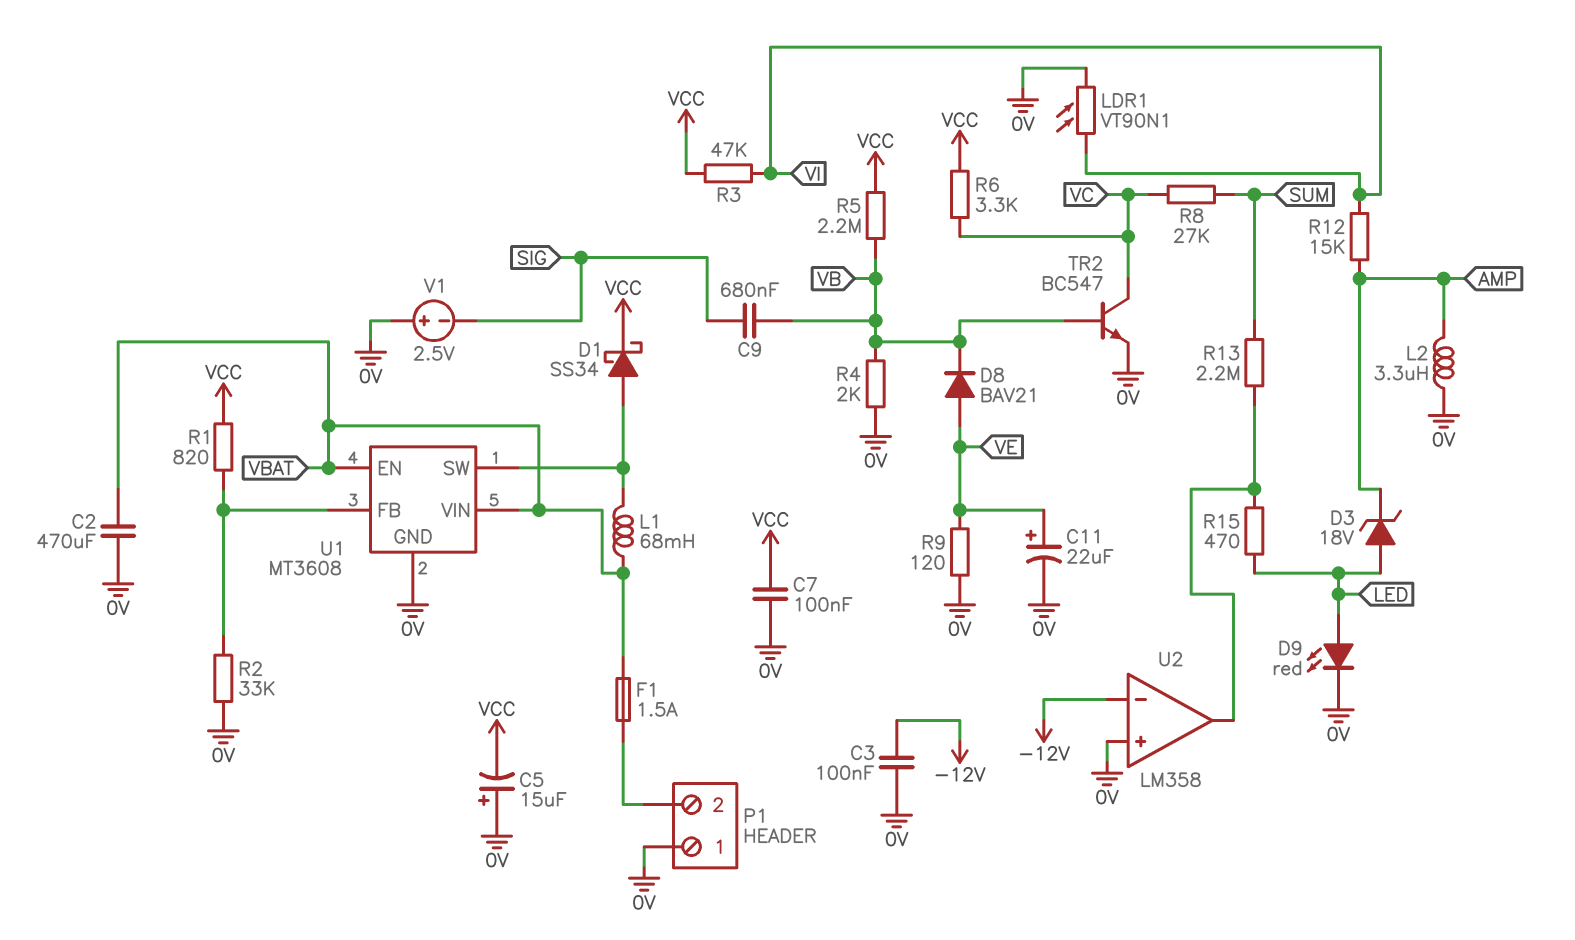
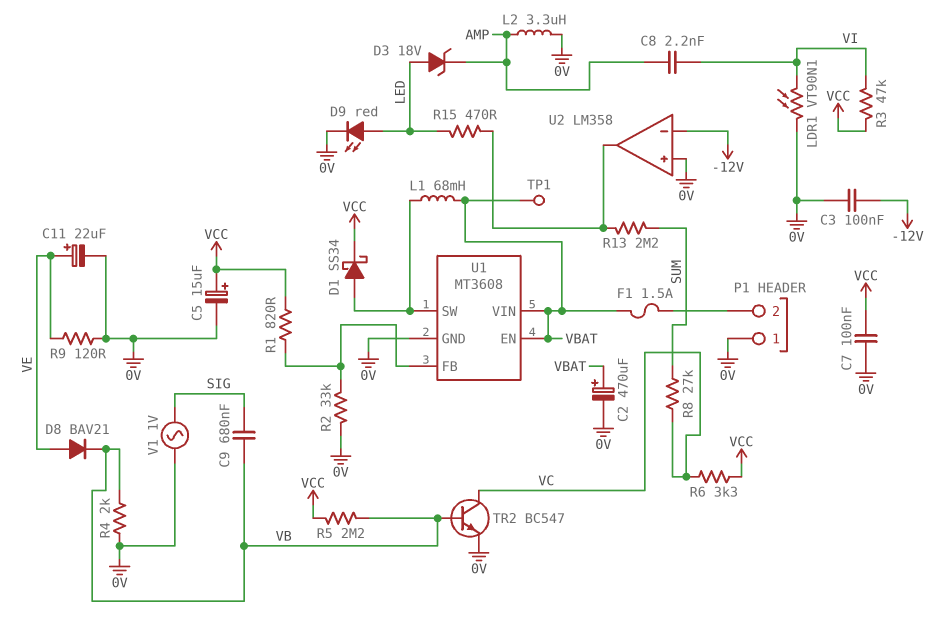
C2: 470uF (0V, VBAT) -> 470uF (plus VBAT, minus 0V)
C5: 15uF (plus 0V, minus VCC) -> 15uF (plus VCC, minus 0V)
C8: none -> 2.2nF (AMP, VI)
R12: 15k (AMP, VI) -> none
TP1: none -> test point (VBAT)
V1: 2.5V (plus 0V, minus SIG) -> AC 1V (0V, SIG)

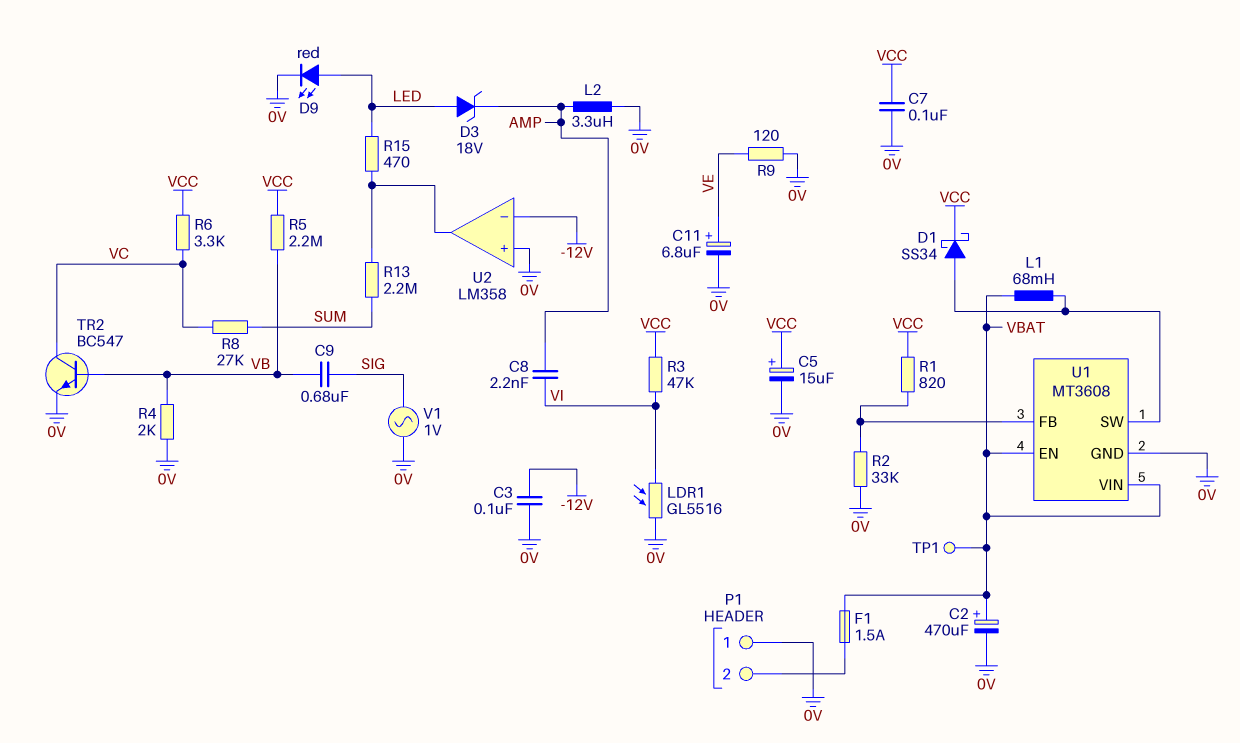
C11: 22uF (plus VE, minus 0V) -> 6.8uF (plus VE, minus 0V)
D8: diode BAV21 (A VE, K VB) -> none
LDR1: VT90N1 (0V, VI) -> GL5516 (0V, VI)

